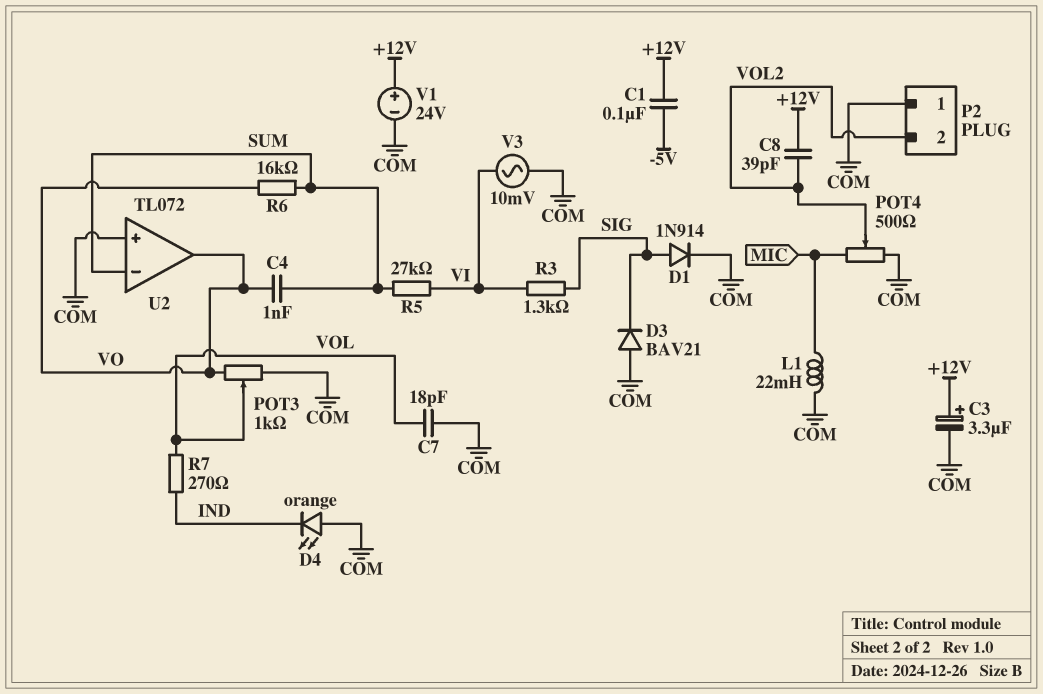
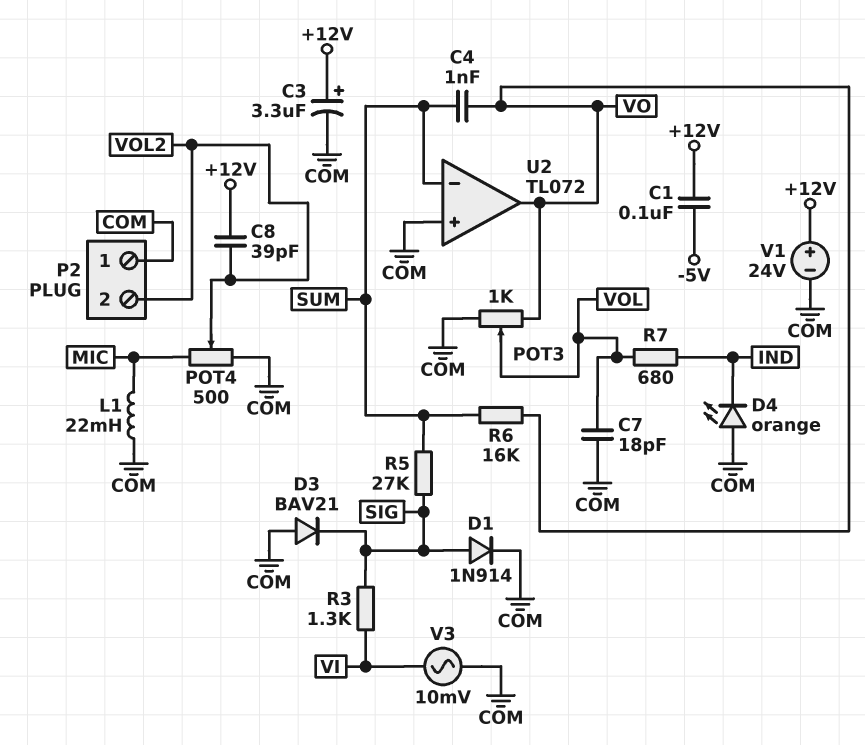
R5: 27k (SUM, VI) -> 27k (SIG, SUM)
R7: 270 (IND, VOL) -> 680 (IND, VOL)

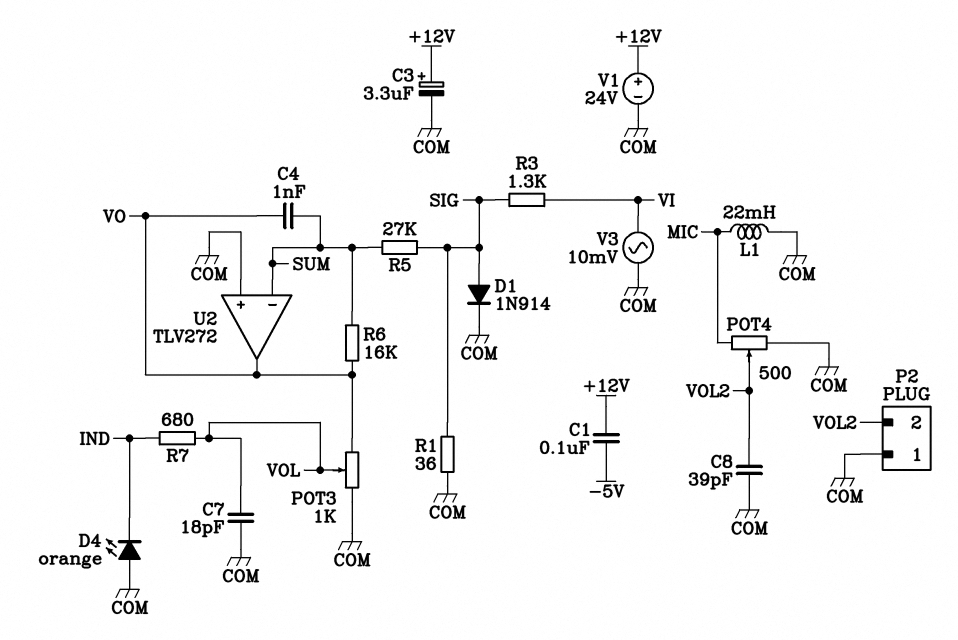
C8: 39pF (+12V, VOL2) -> 39pF (COM, VOL2)
D3: diode BAV21 (A COM, K SIG) -> none
R1: none -> 36 (COM, SIG)
U2: TL072 -> TLV272

